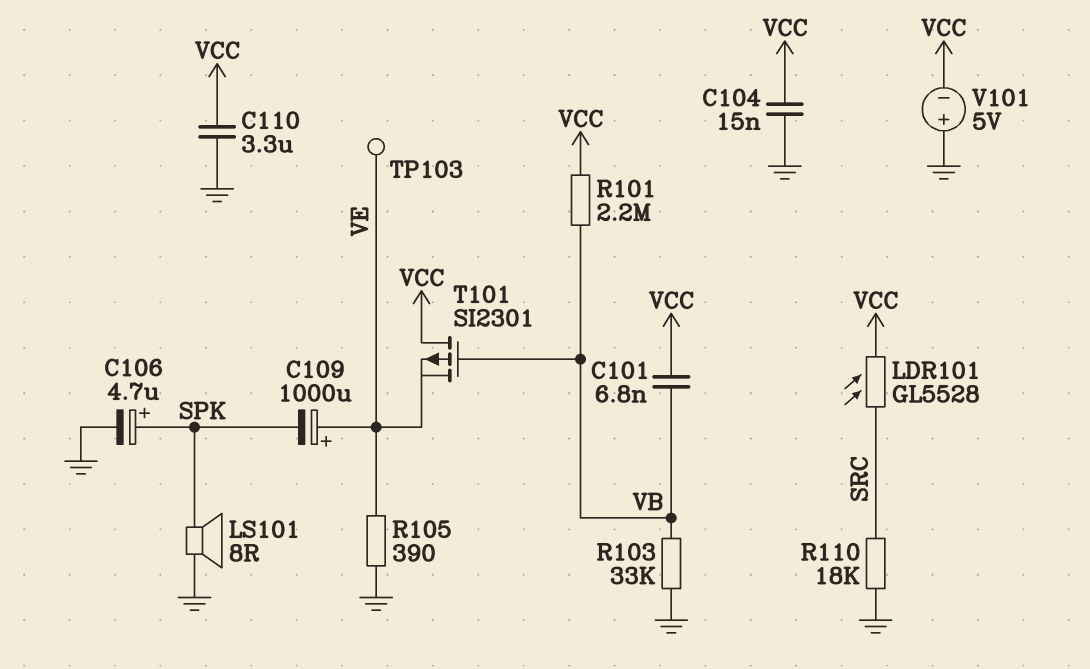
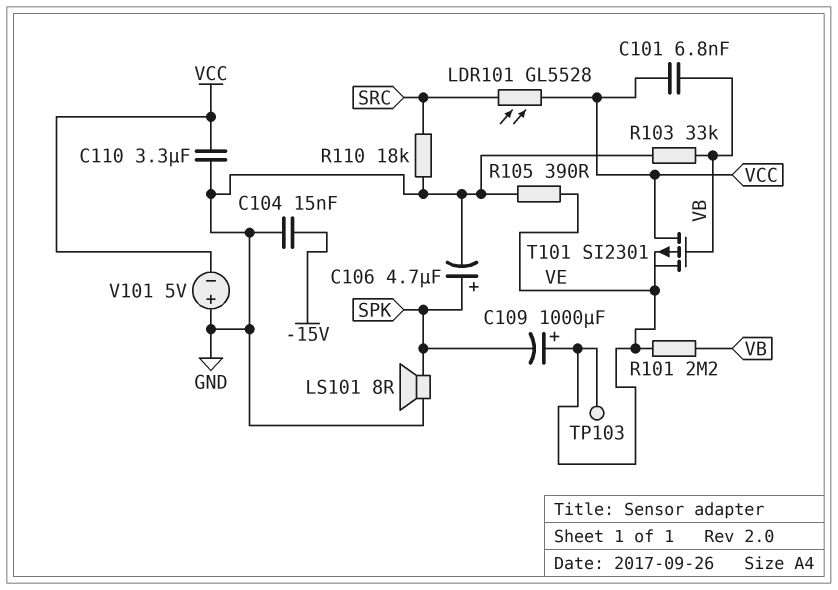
C104: 15nF (GND, VCC) -> 15nF (-15V, GND)
R101: 2.2M (VB, VCC) -> 2.2M (VB, VE)

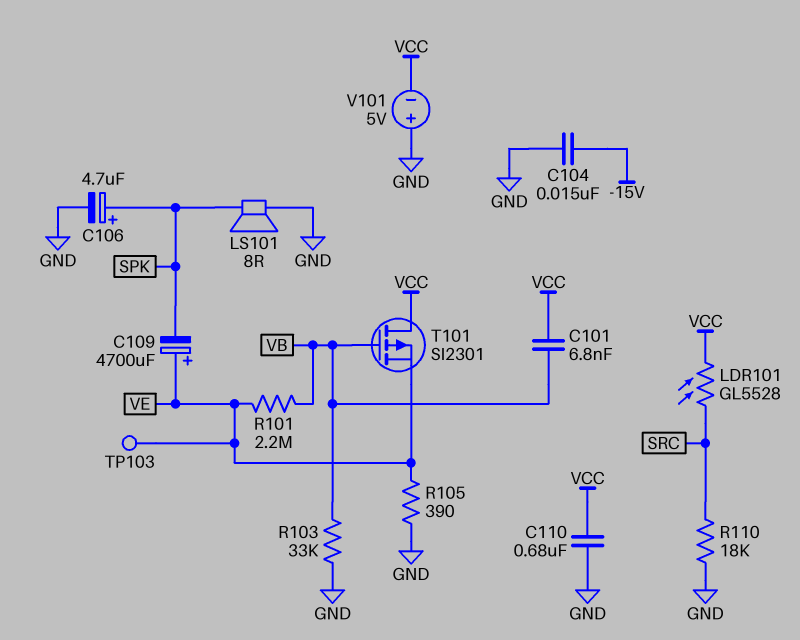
C109: 1000uF (plus VE, minus SPK) -> 4700uF (plus VE, minus SPK)
C110: 3.3uF (GND, VCC) -> 680nF (GND, VCC)

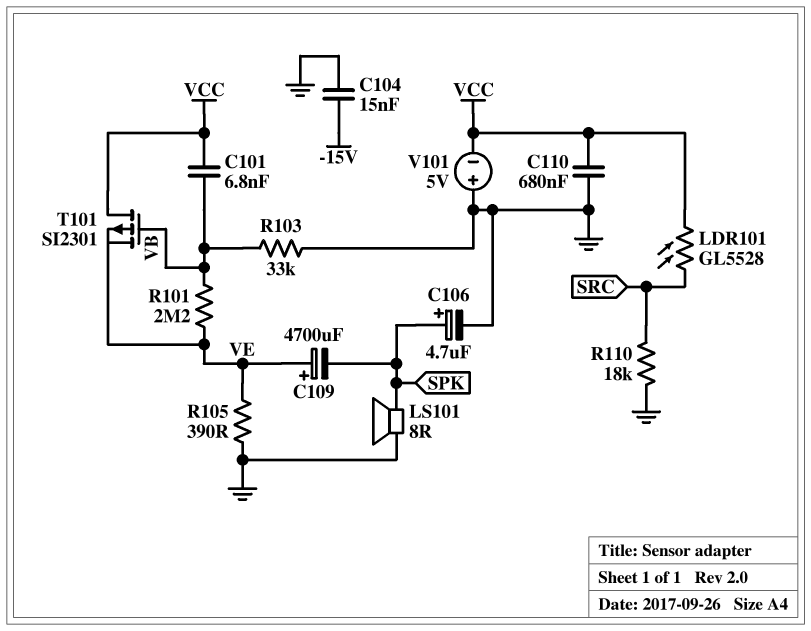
TP103: test point (VE) -> none

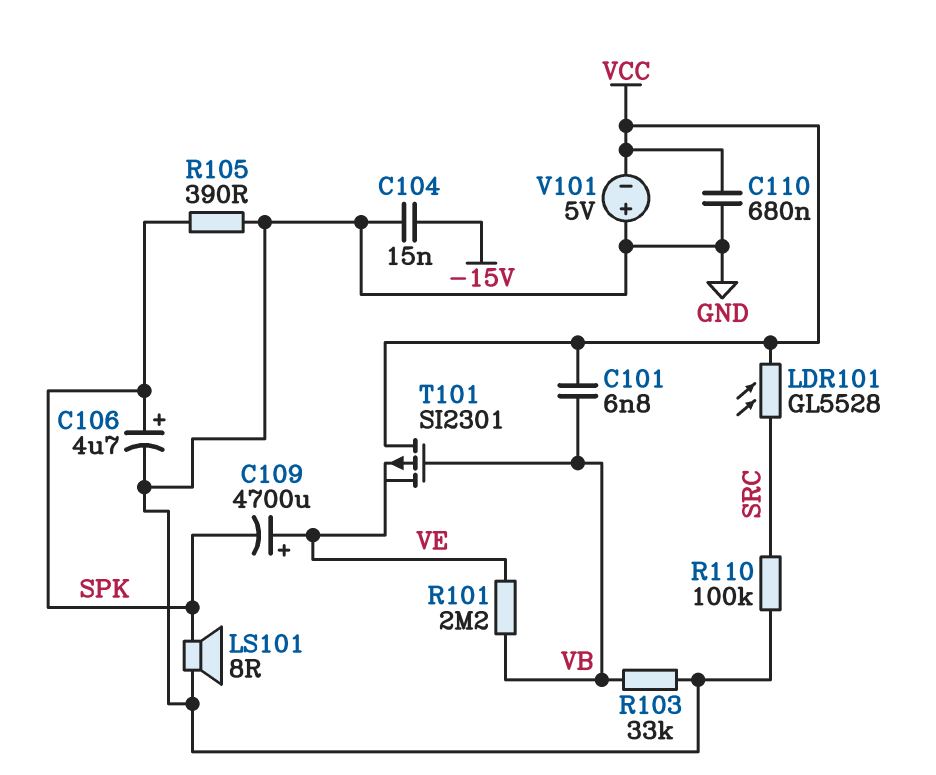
R105: 390 (GND, VE) -> 390 (GND, SPK)
R110: 18k (GND, SRC) -> 100k (GND, SRC)

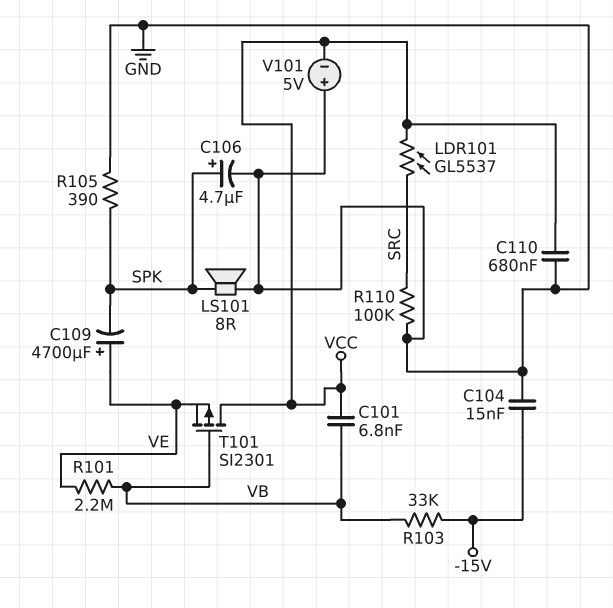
LDR101: GL5528 (SRC, VCC) -> GL5537 (SRC, VCC)
R103: 33k (GND, VB) -> 33k (-15V, VB)

